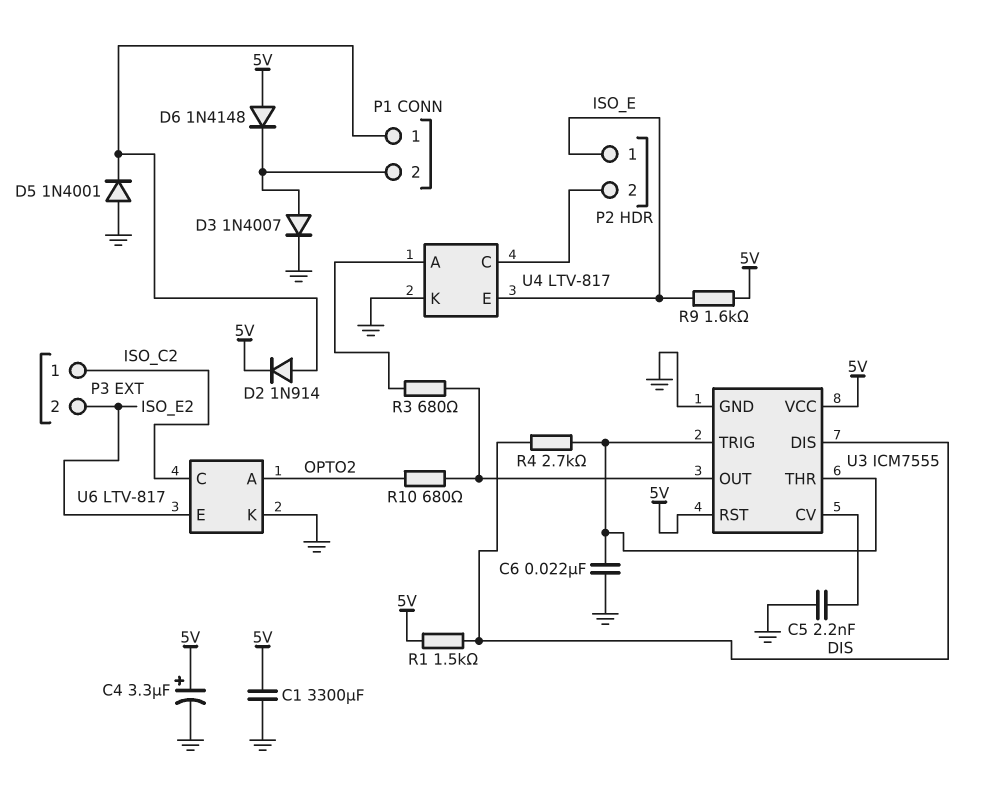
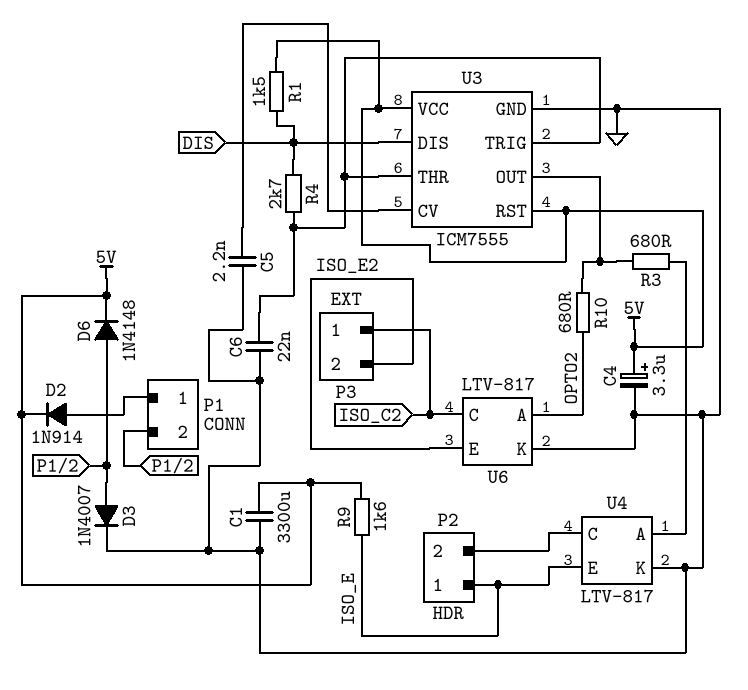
D5: diode 1N4001 (A GND, K P1/1) -> none
D6: diode 1N4148 (A 5V, K P1/2) -> diode 1N4148 (A P1/2, K 5V)

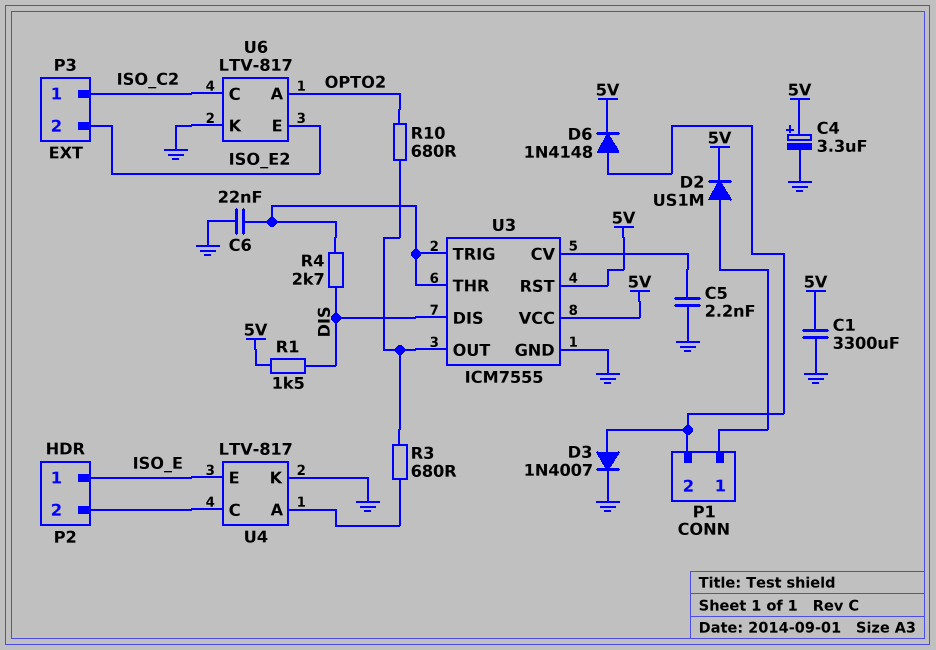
D2: diode 1N914 (A P1/1, K 5V) -> diode US1M (A P1/1, K 5V)
R9: 1.6k (5V, ISO_E) -> none

